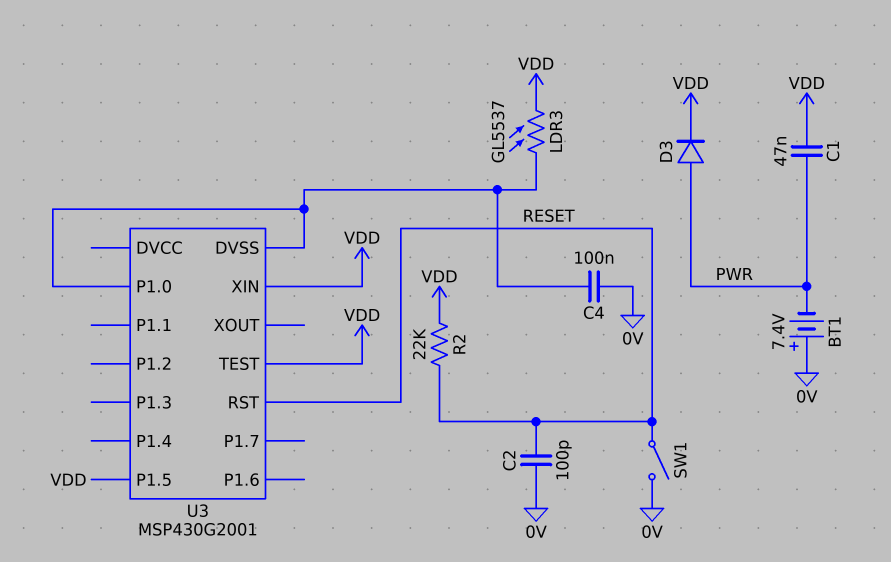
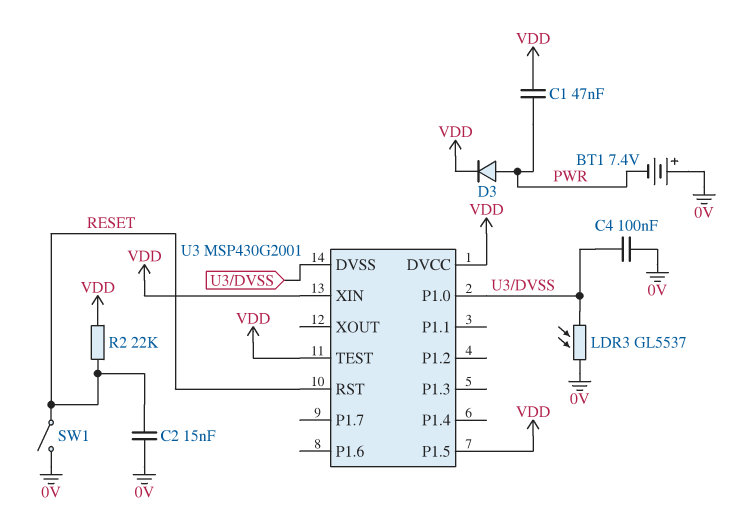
C2: 100pF (0V, RESET) -> 15nF (0V, RESET)
LDR3: GL5537 (U3/DVSS, VDD) -> GL5537 (0V, U3/DVSS)
U3 pin DVCC: none -> VDD

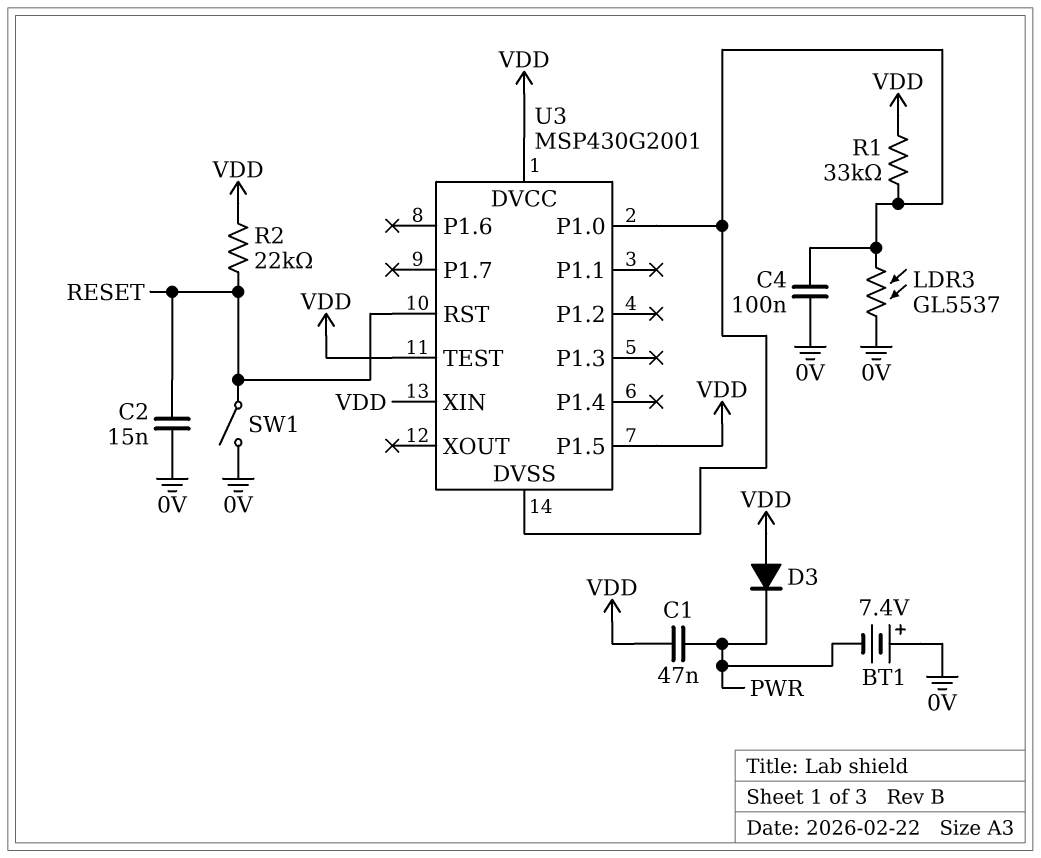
D3: diode (A PWR, K VDD) -> diode (A VDD, K PWR)
R1: none -> 33k (U3/DVSS, VDD)

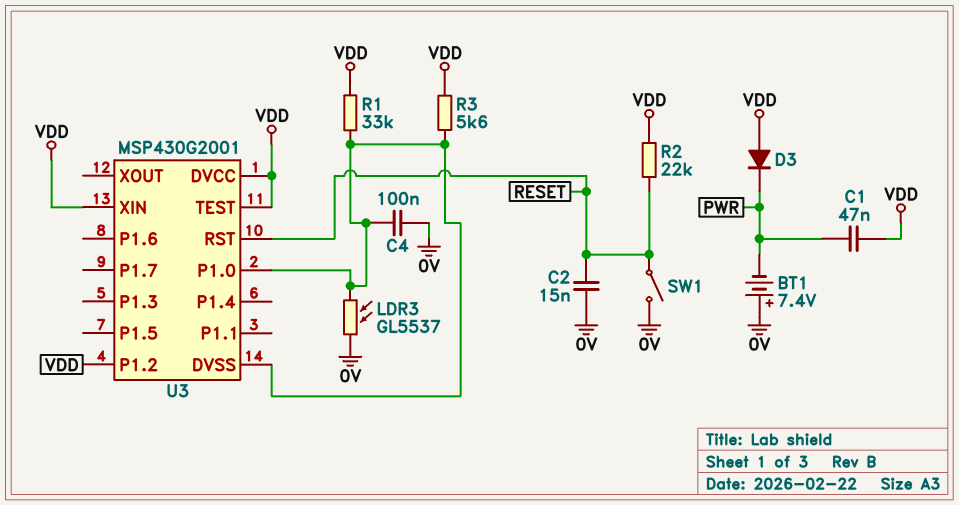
R3: none -> 5.6k (U3/DVSS, VDD)
U3 pin P1.2: none -> VDD
U3 pin P1.5: VDD -> none

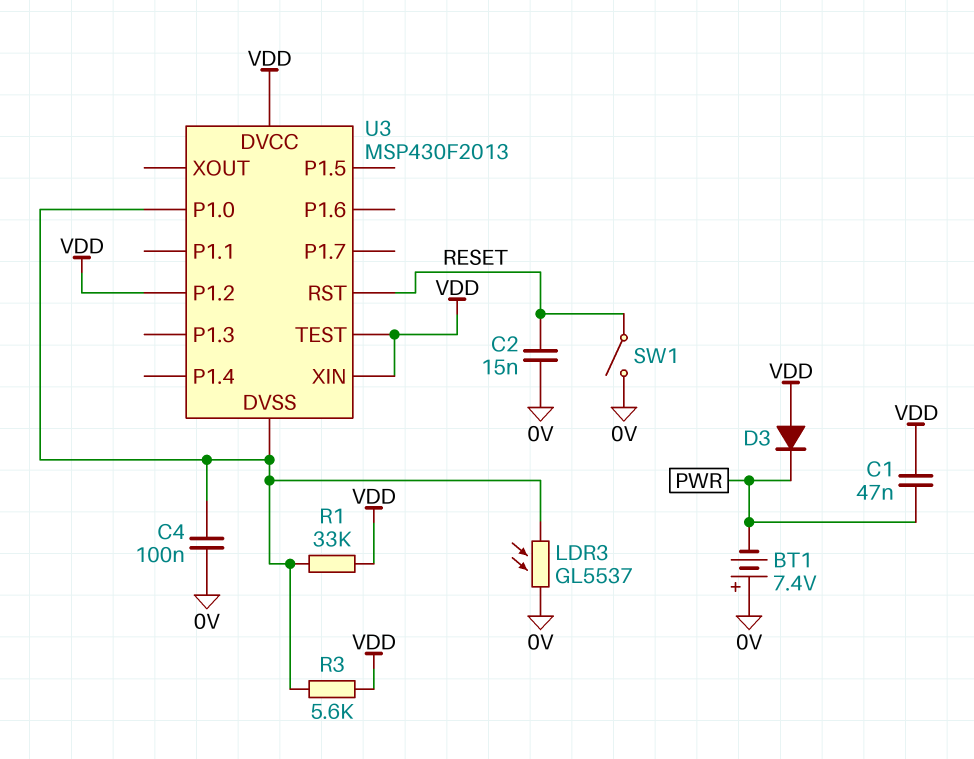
R2: 22k (RESET, VDD) -> none
U3: MSP430G2001 -> MSP430F2013

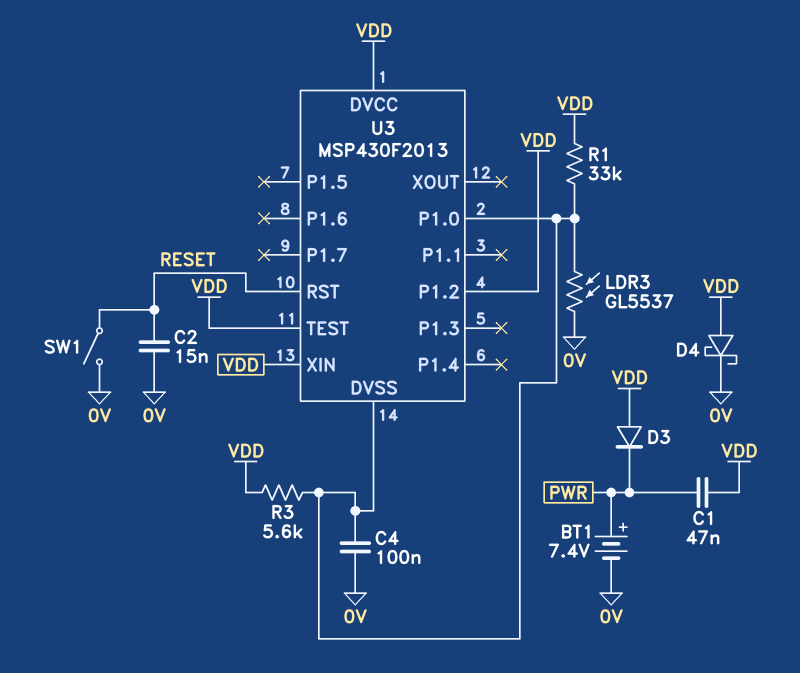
BT1: 7.4V (plus 0V, minus PWR) -> 7.4V (plus PWR, minus 0V)
D4: none -> schottky (A VDD, K 0V)

